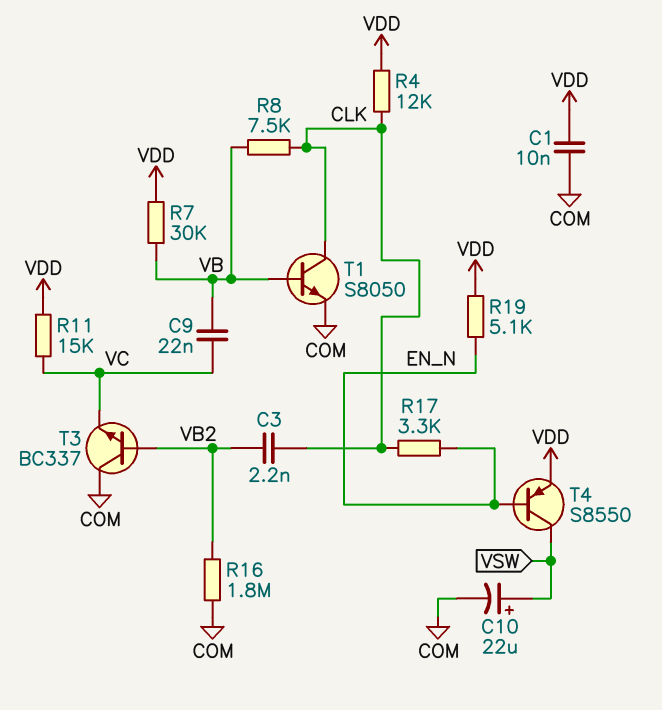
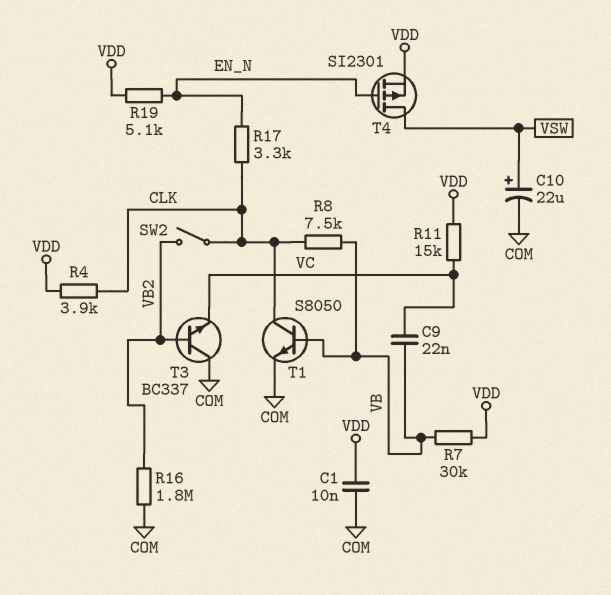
C3: 2.2nF (CLK, VB2) -> none
R4: 12k (CLK, VDD) -> 3.9k (CLK, VDD)
SW2: none -> switch (CLK, VB2)
T4: PNP S8550 (B EN_N, C VSW, E VDD) -> PMOS SI2301 (G EN_N, D VSW, S VDD)

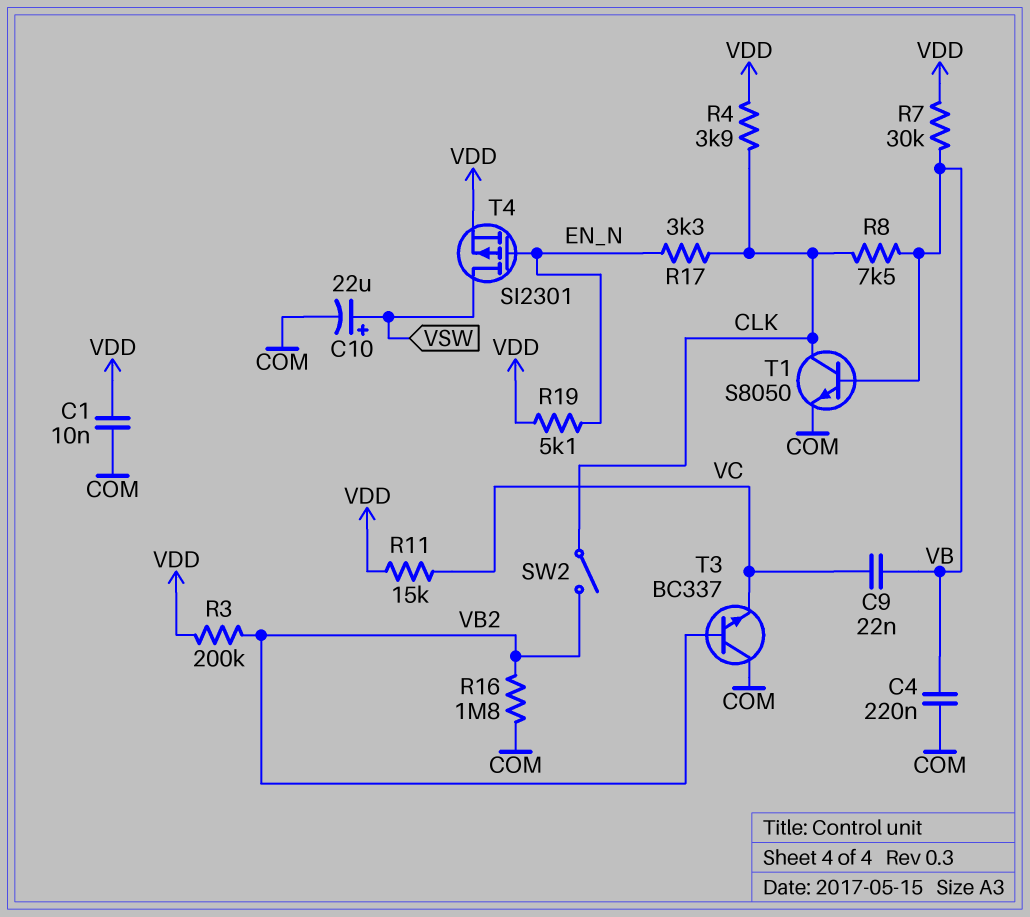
C4: none -> 220nF (COM, VB)
R3: none -> 200k (VB2, VDD)

